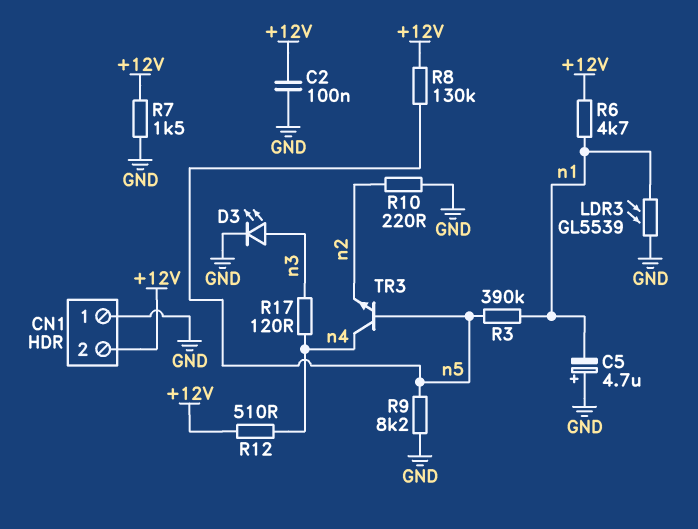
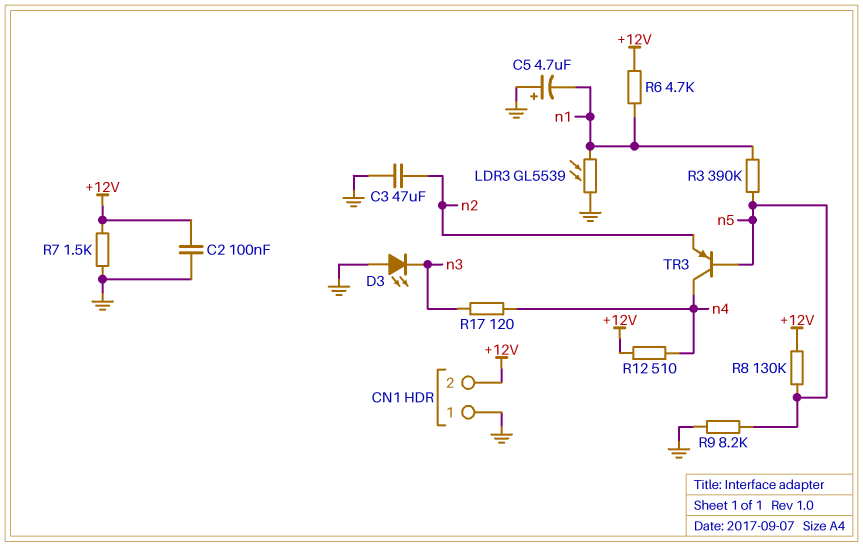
C3: none -> 47uF (GND, n2)
D3: LED (A n3, K GND) -> LED (A GND, K n3)
R10: 220 (GND, n2) -> none
TR3: NPN (B n5, C n4, E n2) -> PNP (B n5, C n4, E n2)

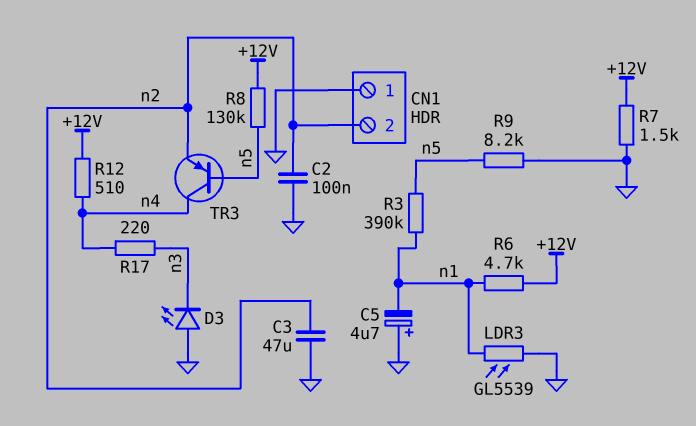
C2: 100nF (+12V, GND) -> 100nF (GND, n2)
CN1 pin 2: +12V -> n2
R17: 120 (n3, n4) -> 220 (n3, n4)

